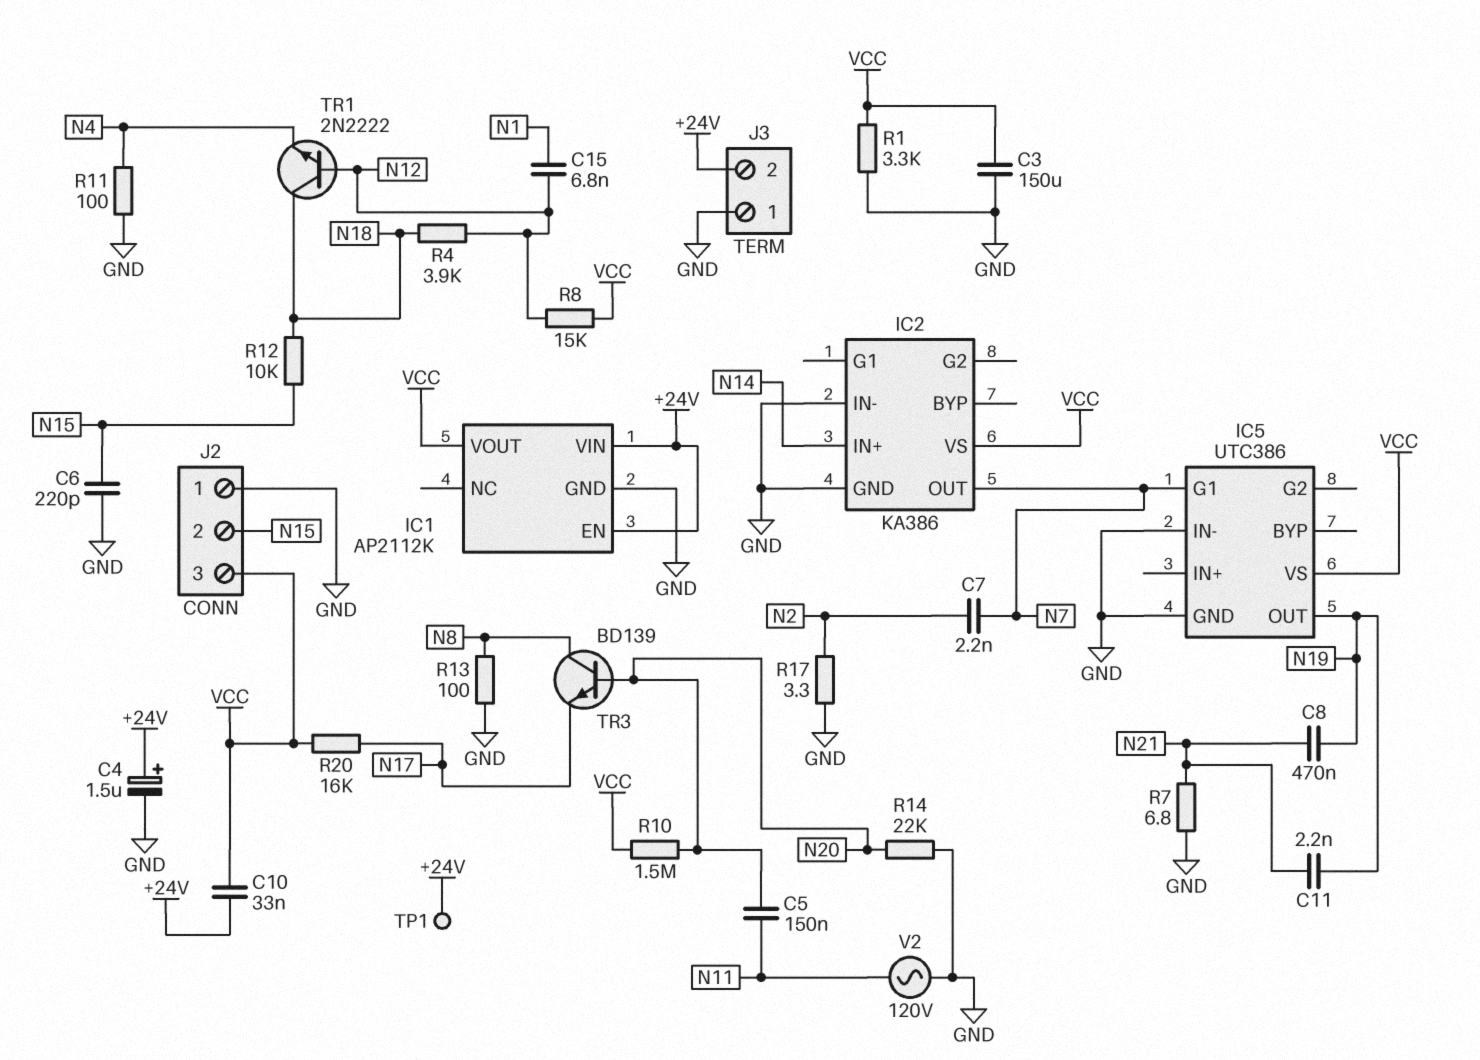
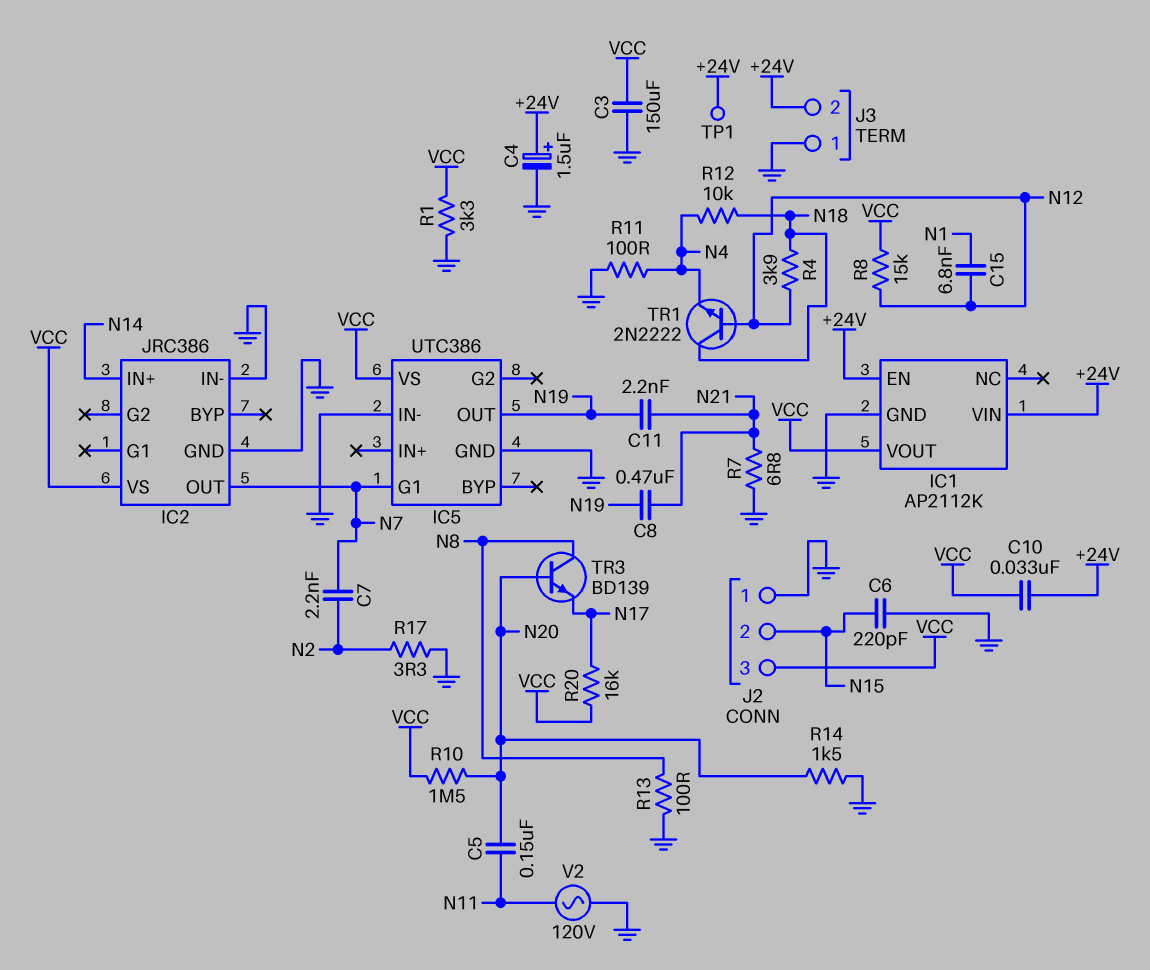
IC2: KA386 -> JRC386
R12: 10k (N15, N18) -> 10k (N4, N18)
R14: 22k (GND, N20) -> 1.5k (GND, N20)

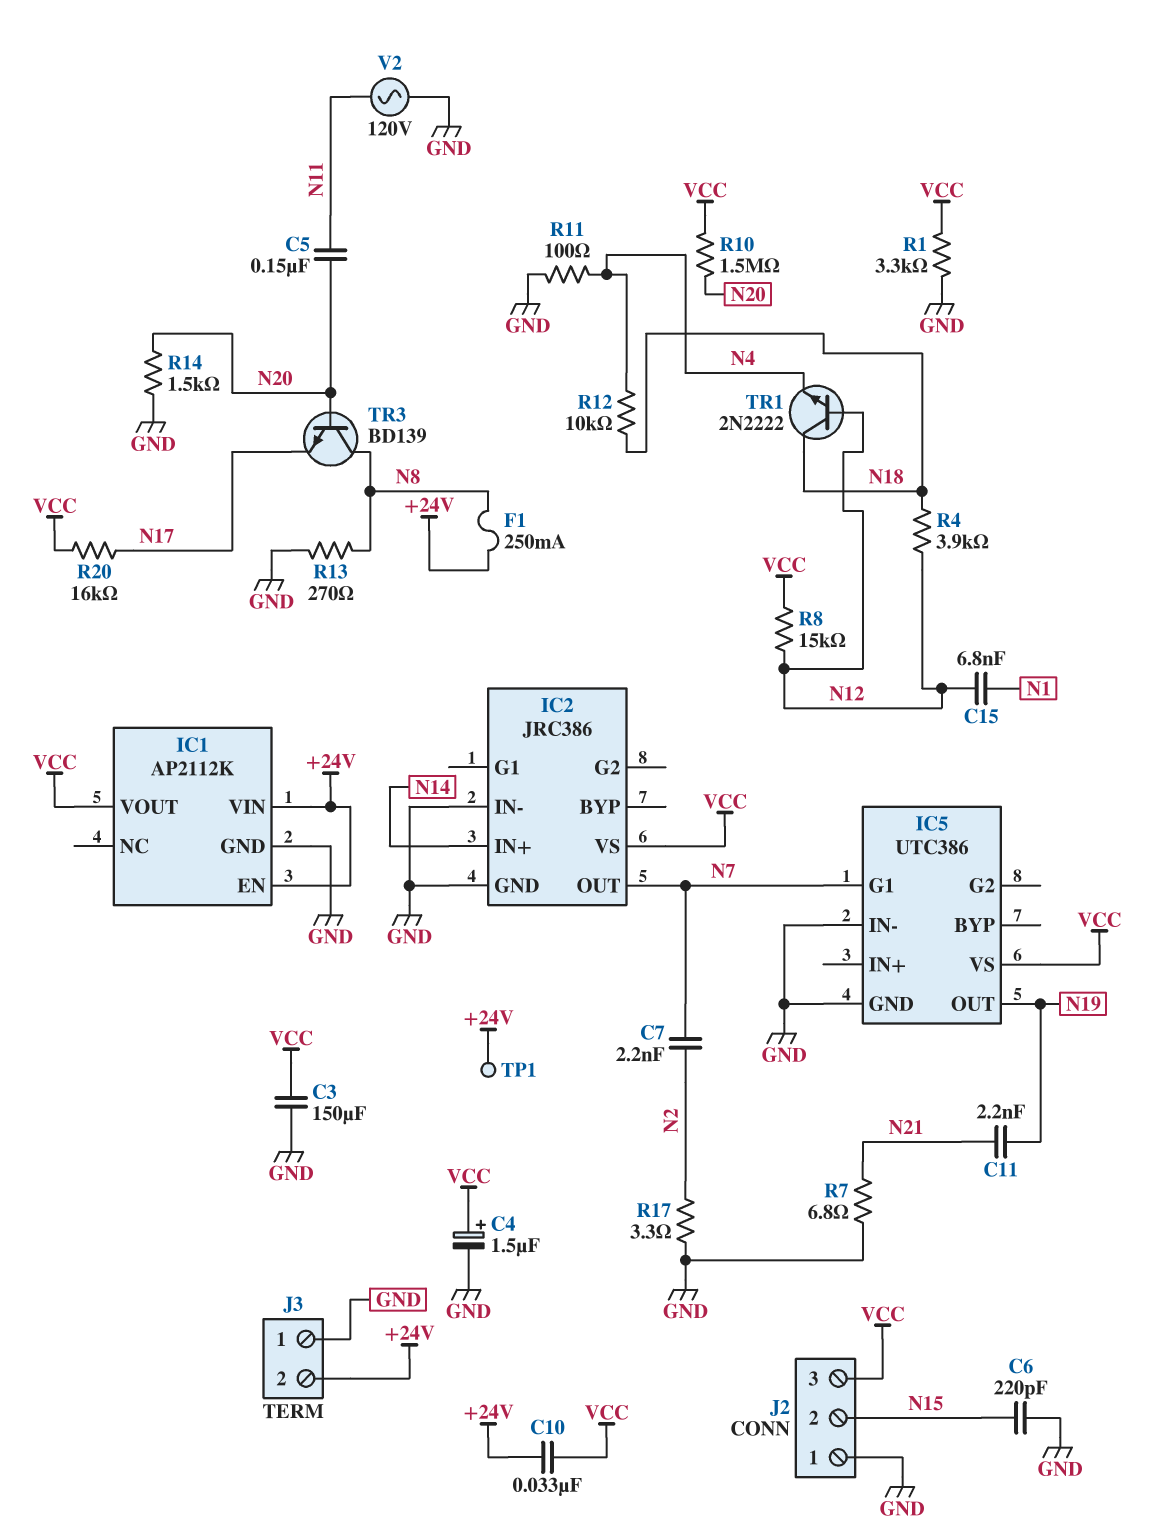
C4: 1.5uF (plus +24V, minus GND) -> 1.5uF (plus VCC, minus GND)
C8: 470nF (N19, N21) -> none
F1: none -> 250mA (+24V, N8)
R13: 100 (GND, N8) -> 270 (GND, N8)

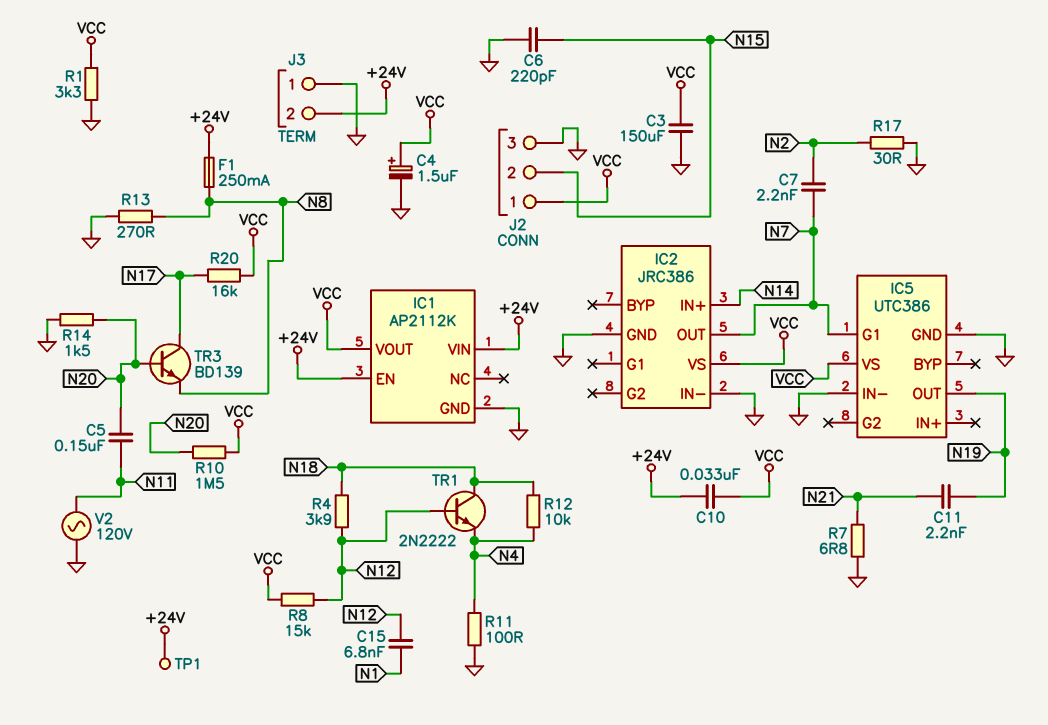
J2 pin 1: GND -> VCC
J2 pin 3: VCC -> GND
R17: 3.3 (GND, N2) -> 30 (GND, N2)
TR3: NPN BD139 (B N20, C N8, E N17) -> NPN BD139 (B N20, C N17, E N8)

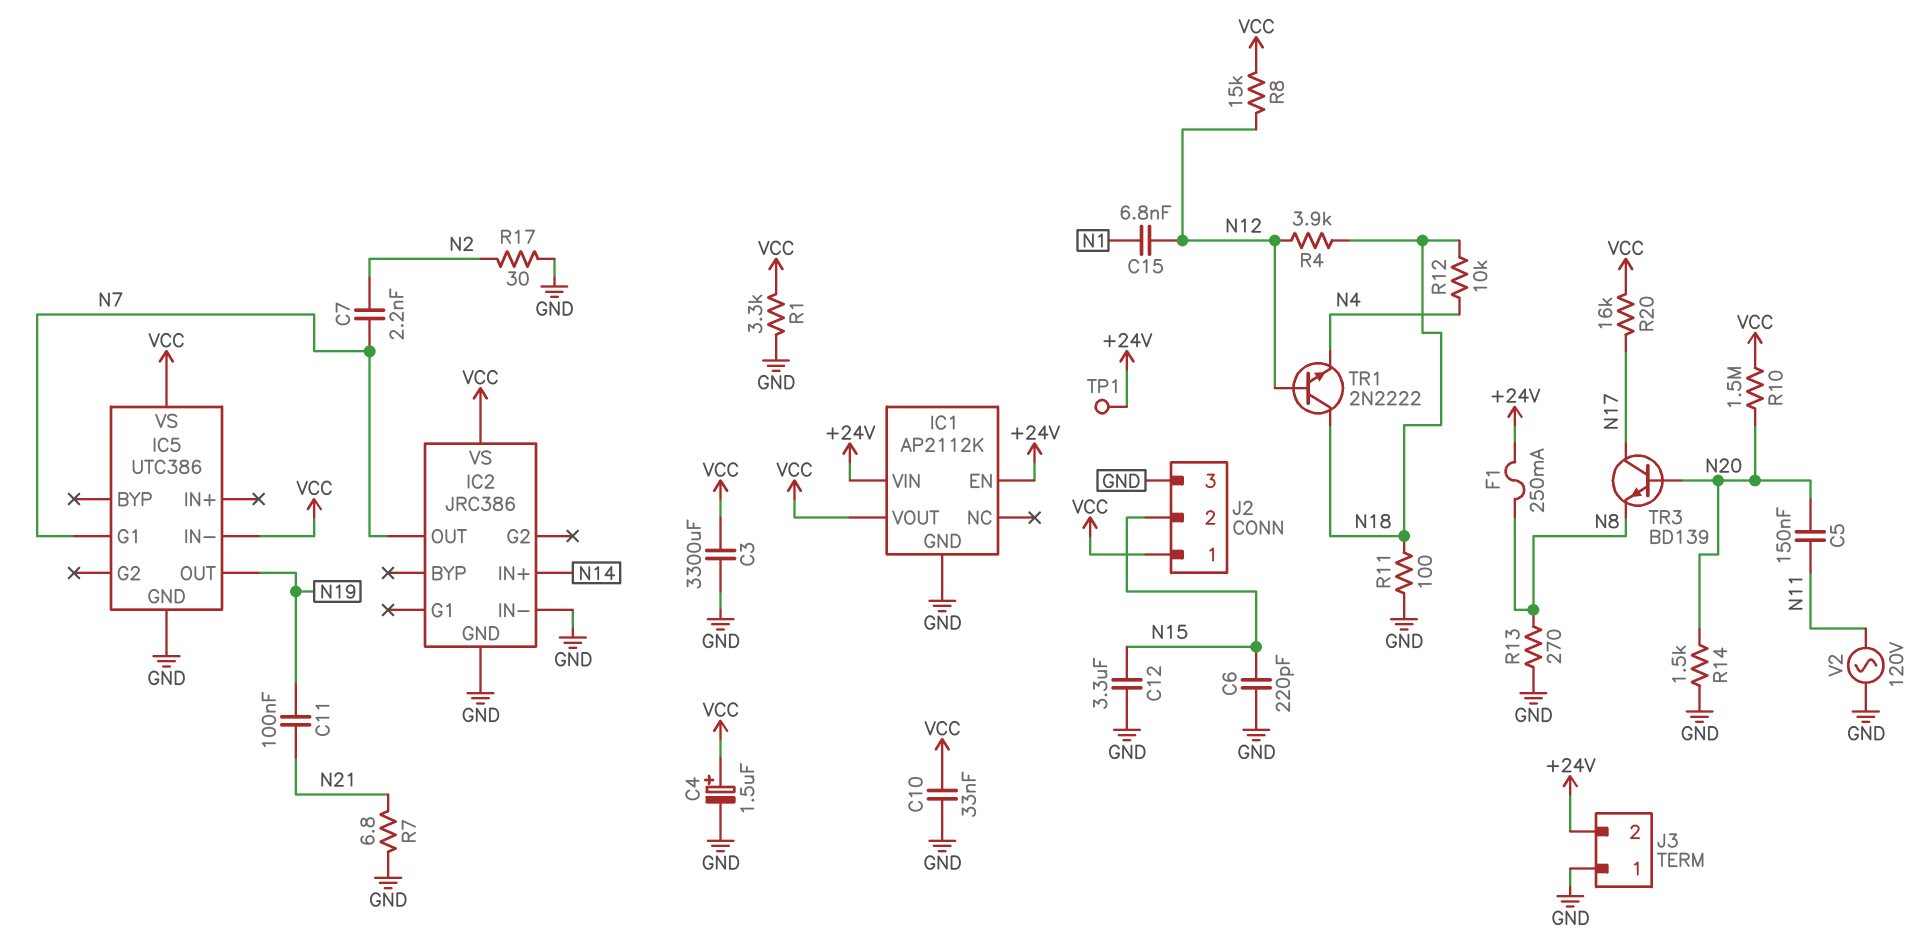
C3: 150uF (GND, VCC) -> 3300uF (GND, VCC)
C10: 33nF (+24V, VCC) -> 33nF (GND, VCC)
C11: 2.2nF (N19, N21) -> 100nF (N19, N21)
C12: none -> 3.3uF (GND, N15)
IC5 pin IN-: GND -> VCC
R11: 100 (GND, N4) -> 100 (GND, N18)

